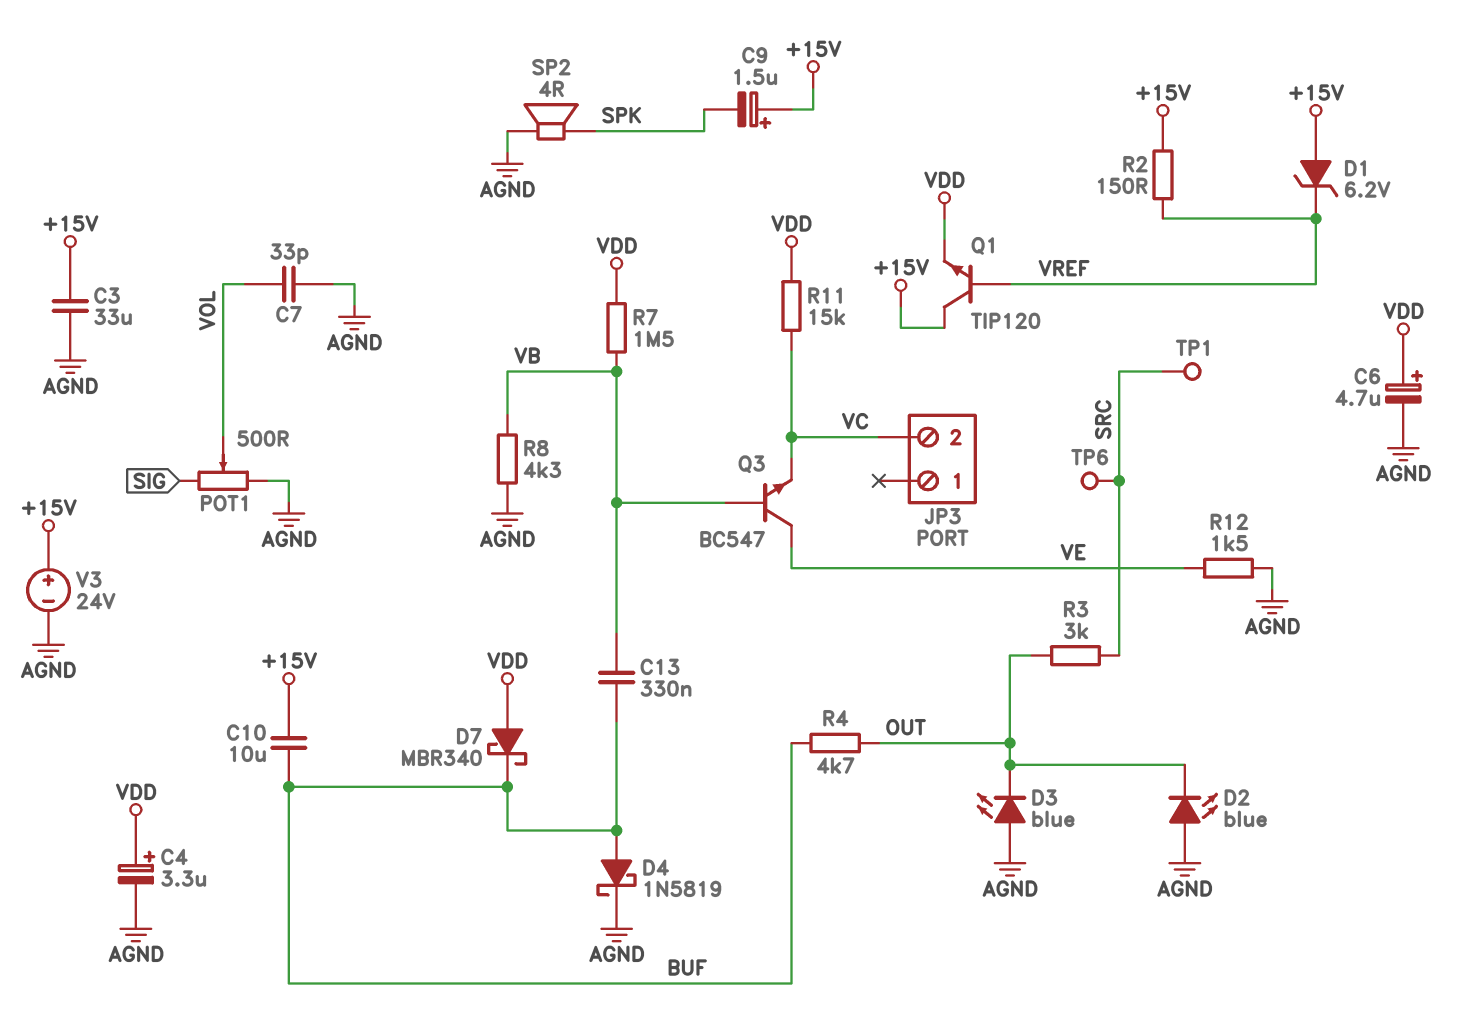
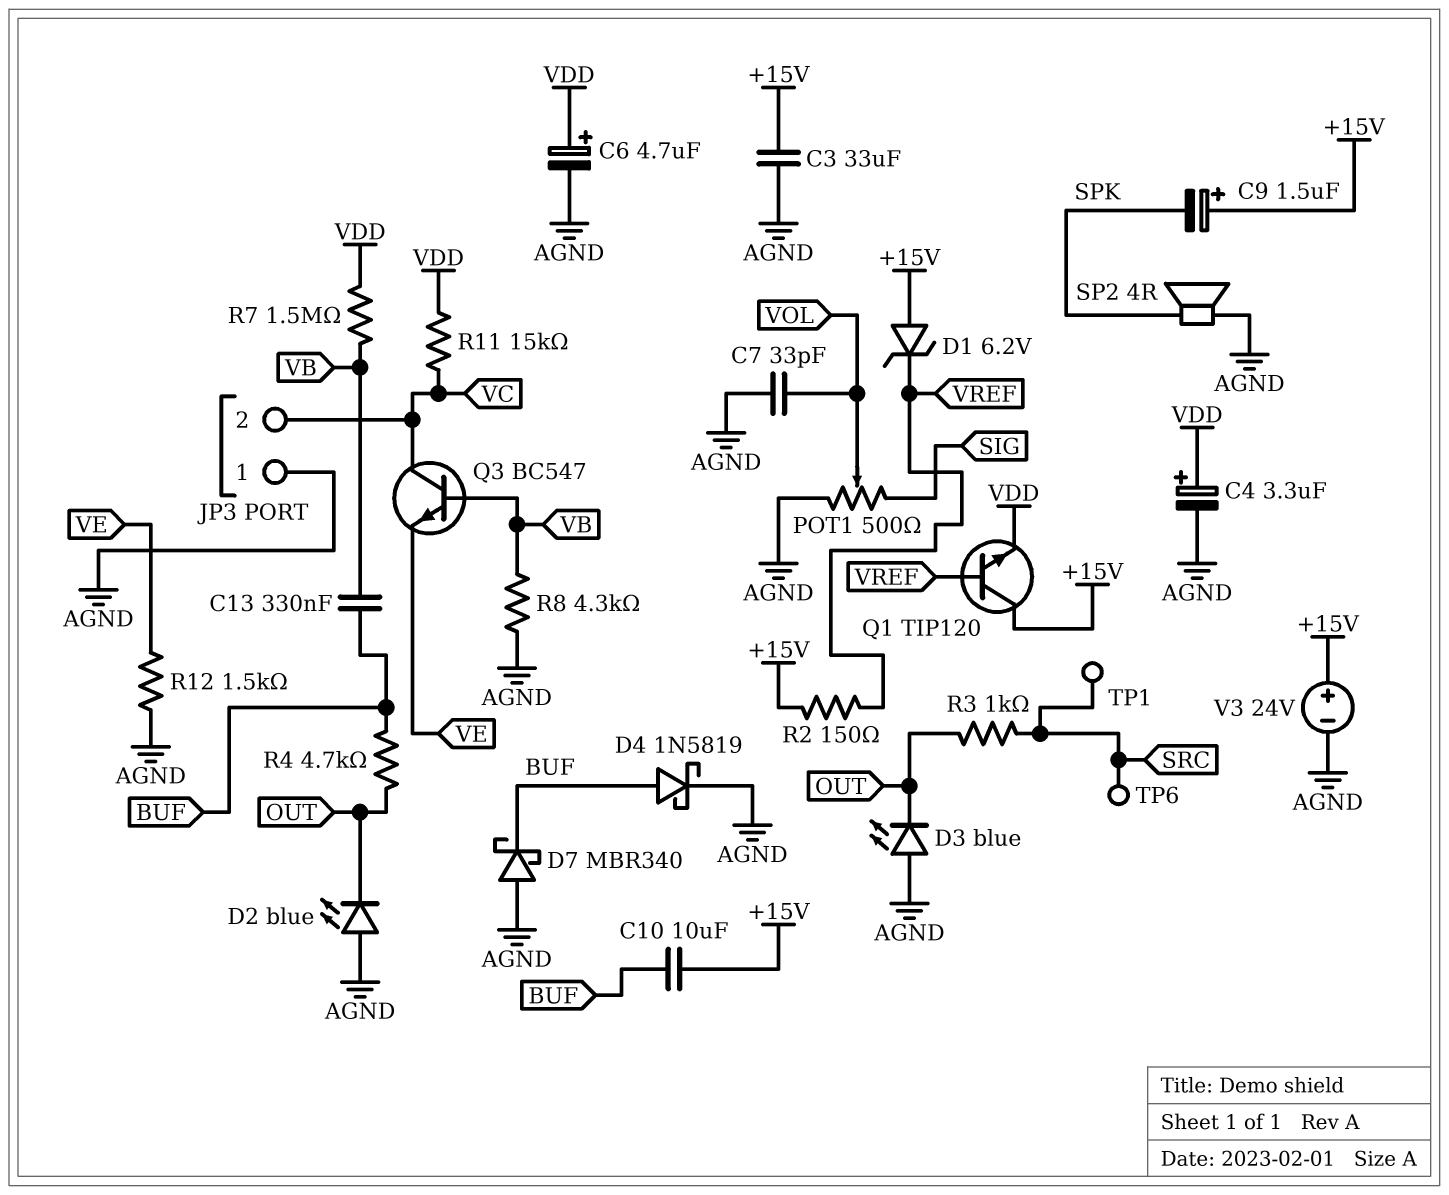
D7: schottky MBR340 (A VDD, K BUF) -> schottky MBR340 (A AGND, K BUF)
JP3 pin 1: none -> AGND
Q3: NPN BC547 (B VB, C VE, E VC) -> NPN BC547 (B VB, C VC, E VE)
R3: 3k (OUT, SRC) -> 1k (OUT, SRC)

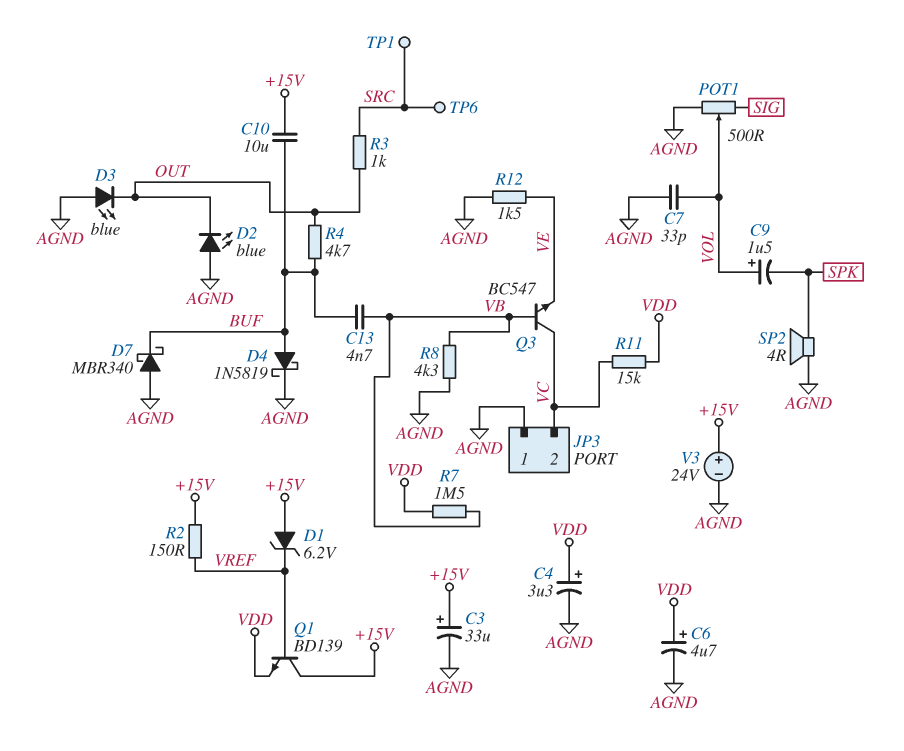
C3: 33uF (+15V, AGND) -> 33uF (plus +15V, minus AGND)
C9: 1.5uF (plus +15V, minus SPK) -> 1.5uF (plus VOL, minus SPK)
C13: 330nF (BUF, VB) -> 4.7nF (BUF, VB)
Q1: NPN TIP120 (B VREF, C +15V, E VDD) -> NPN BD139 (B VREF, C +15V, E VDD)

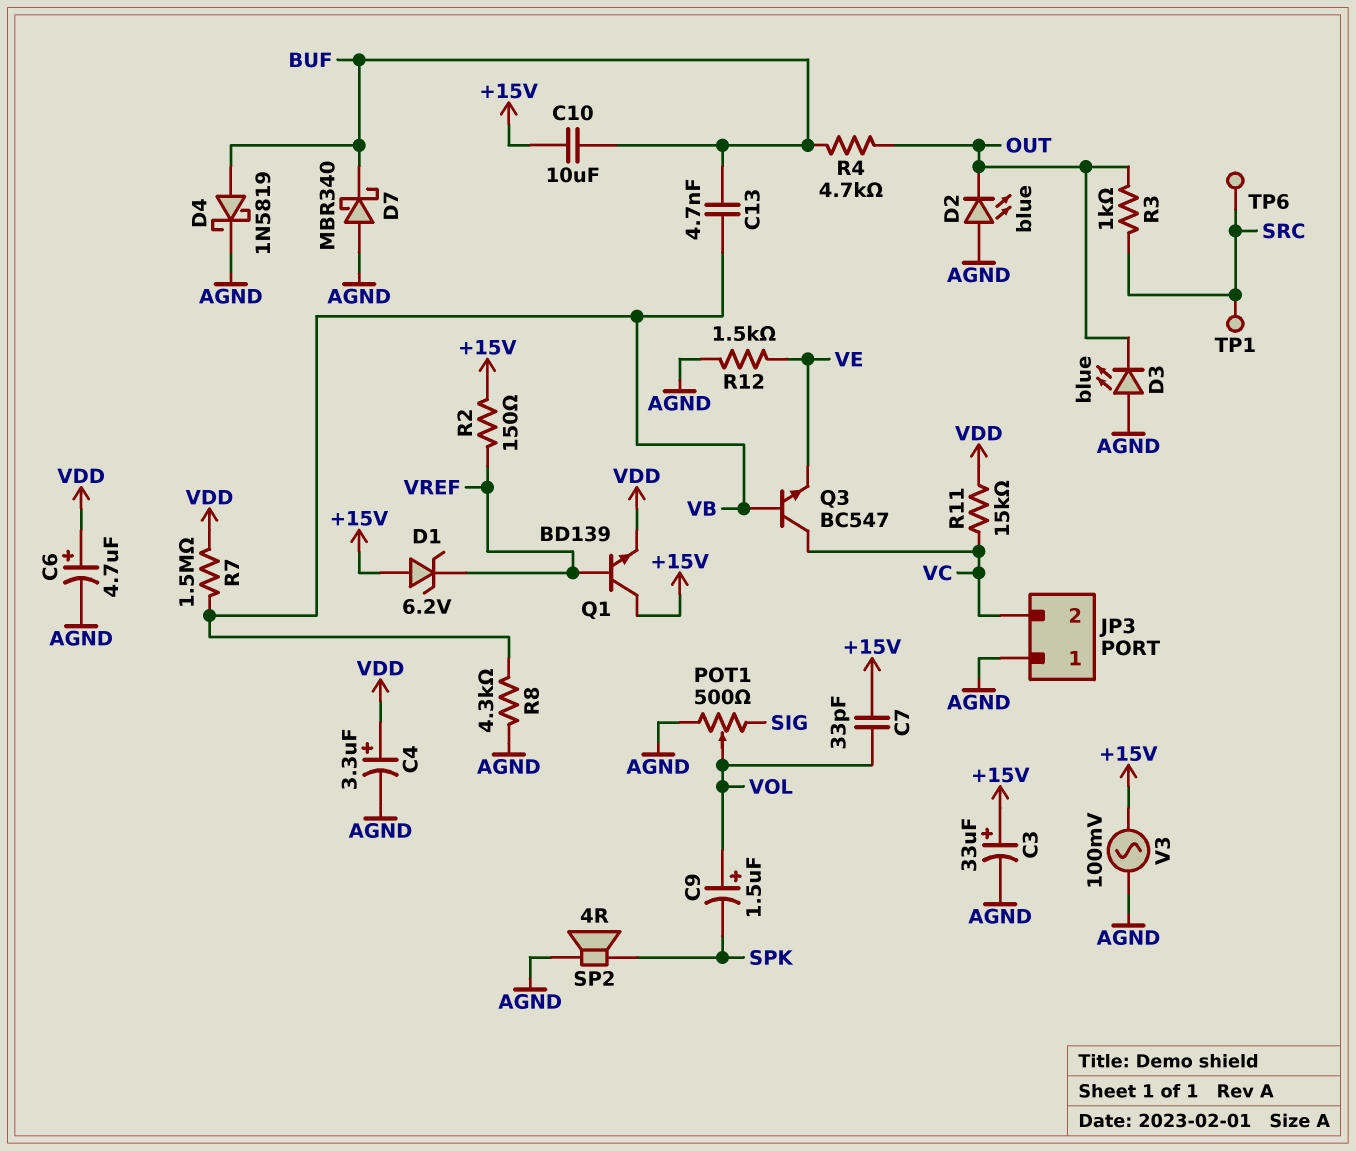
C7: 33pF (AGND, VOL) -> 33pF (+15V, VOL)
V3: 24V (plus +15V, minus AGND) -> AC 100mV (+15V, AGND)

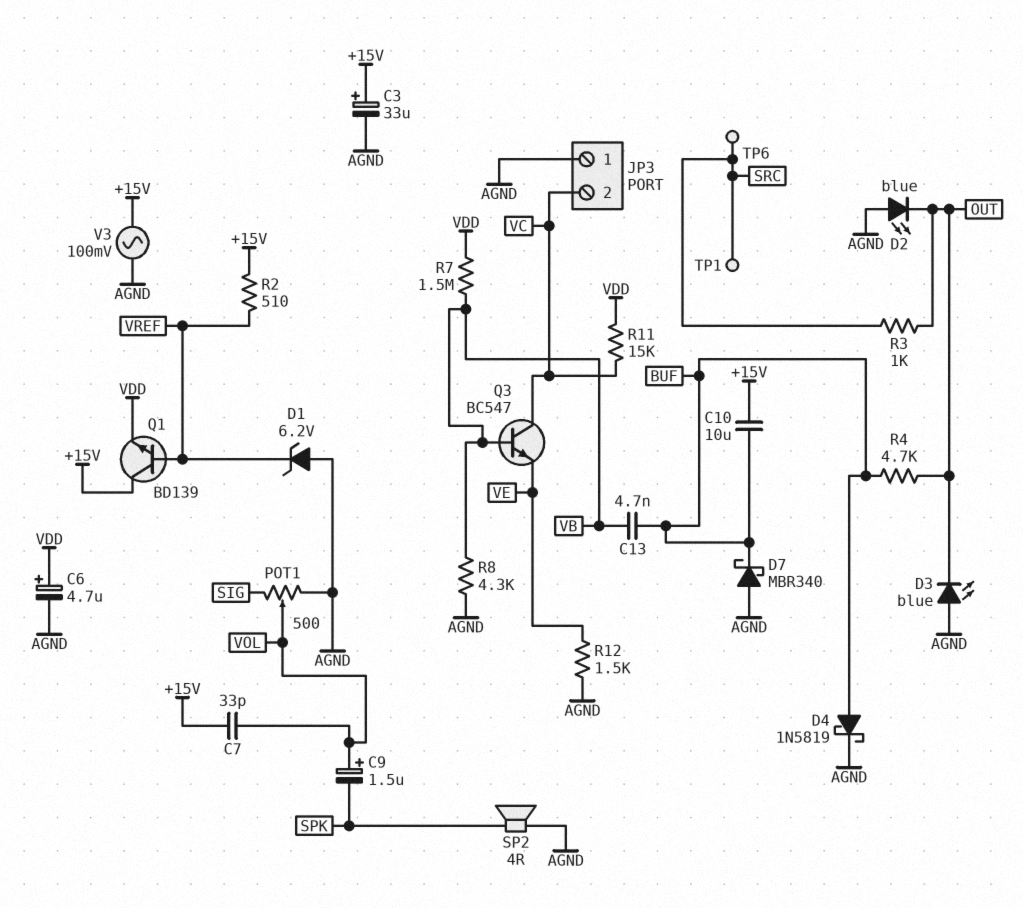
C4: 3.3uF (plus VDD, minus AGND) -> none
D1: zener 6.2V (A +15V, K VREF) -> zener 6.2V (A AGND, K VREF)
R2: 150 (+15V, VREF) -> 510 (+15V, VREF)

